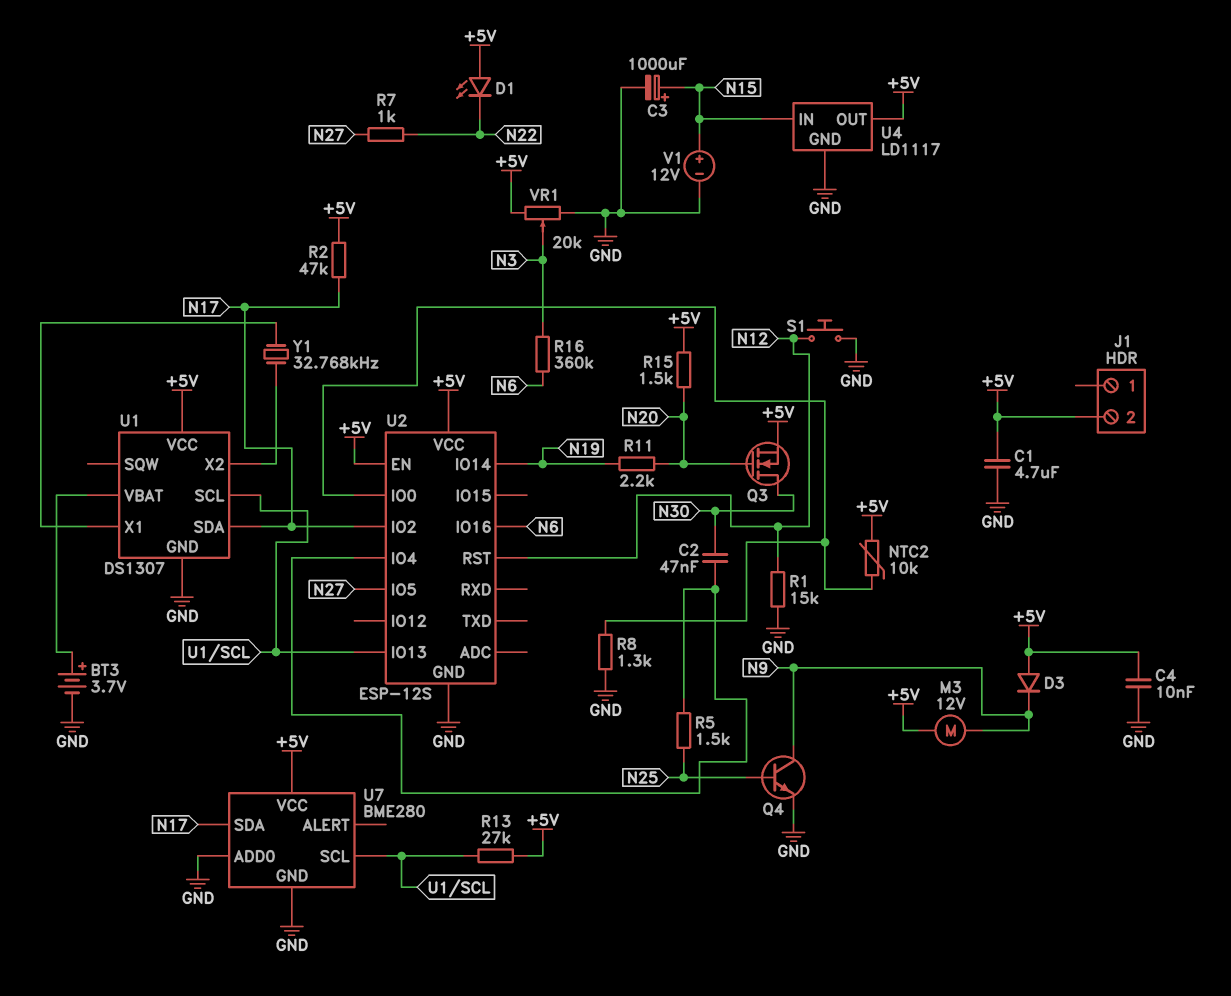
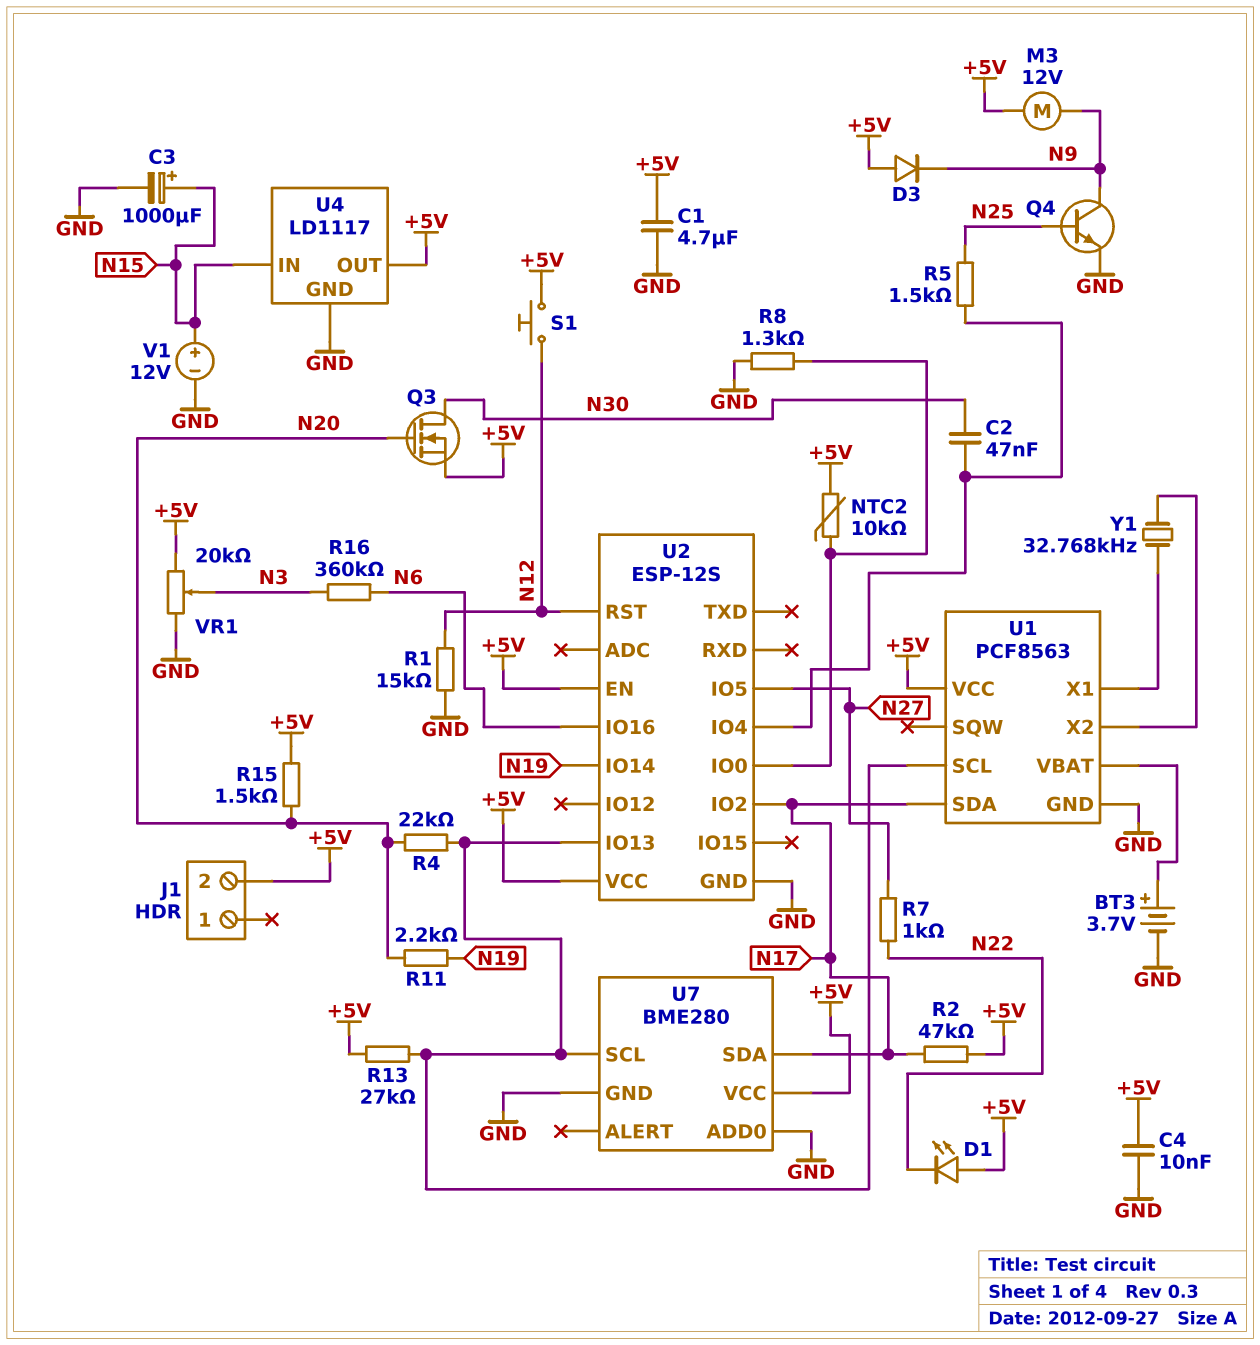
R4: none -> 22k (N20, U1/SCL)
S1: button (GND, N12) -> button (+5V, N12)
U1: DS1307 -> PCF8563

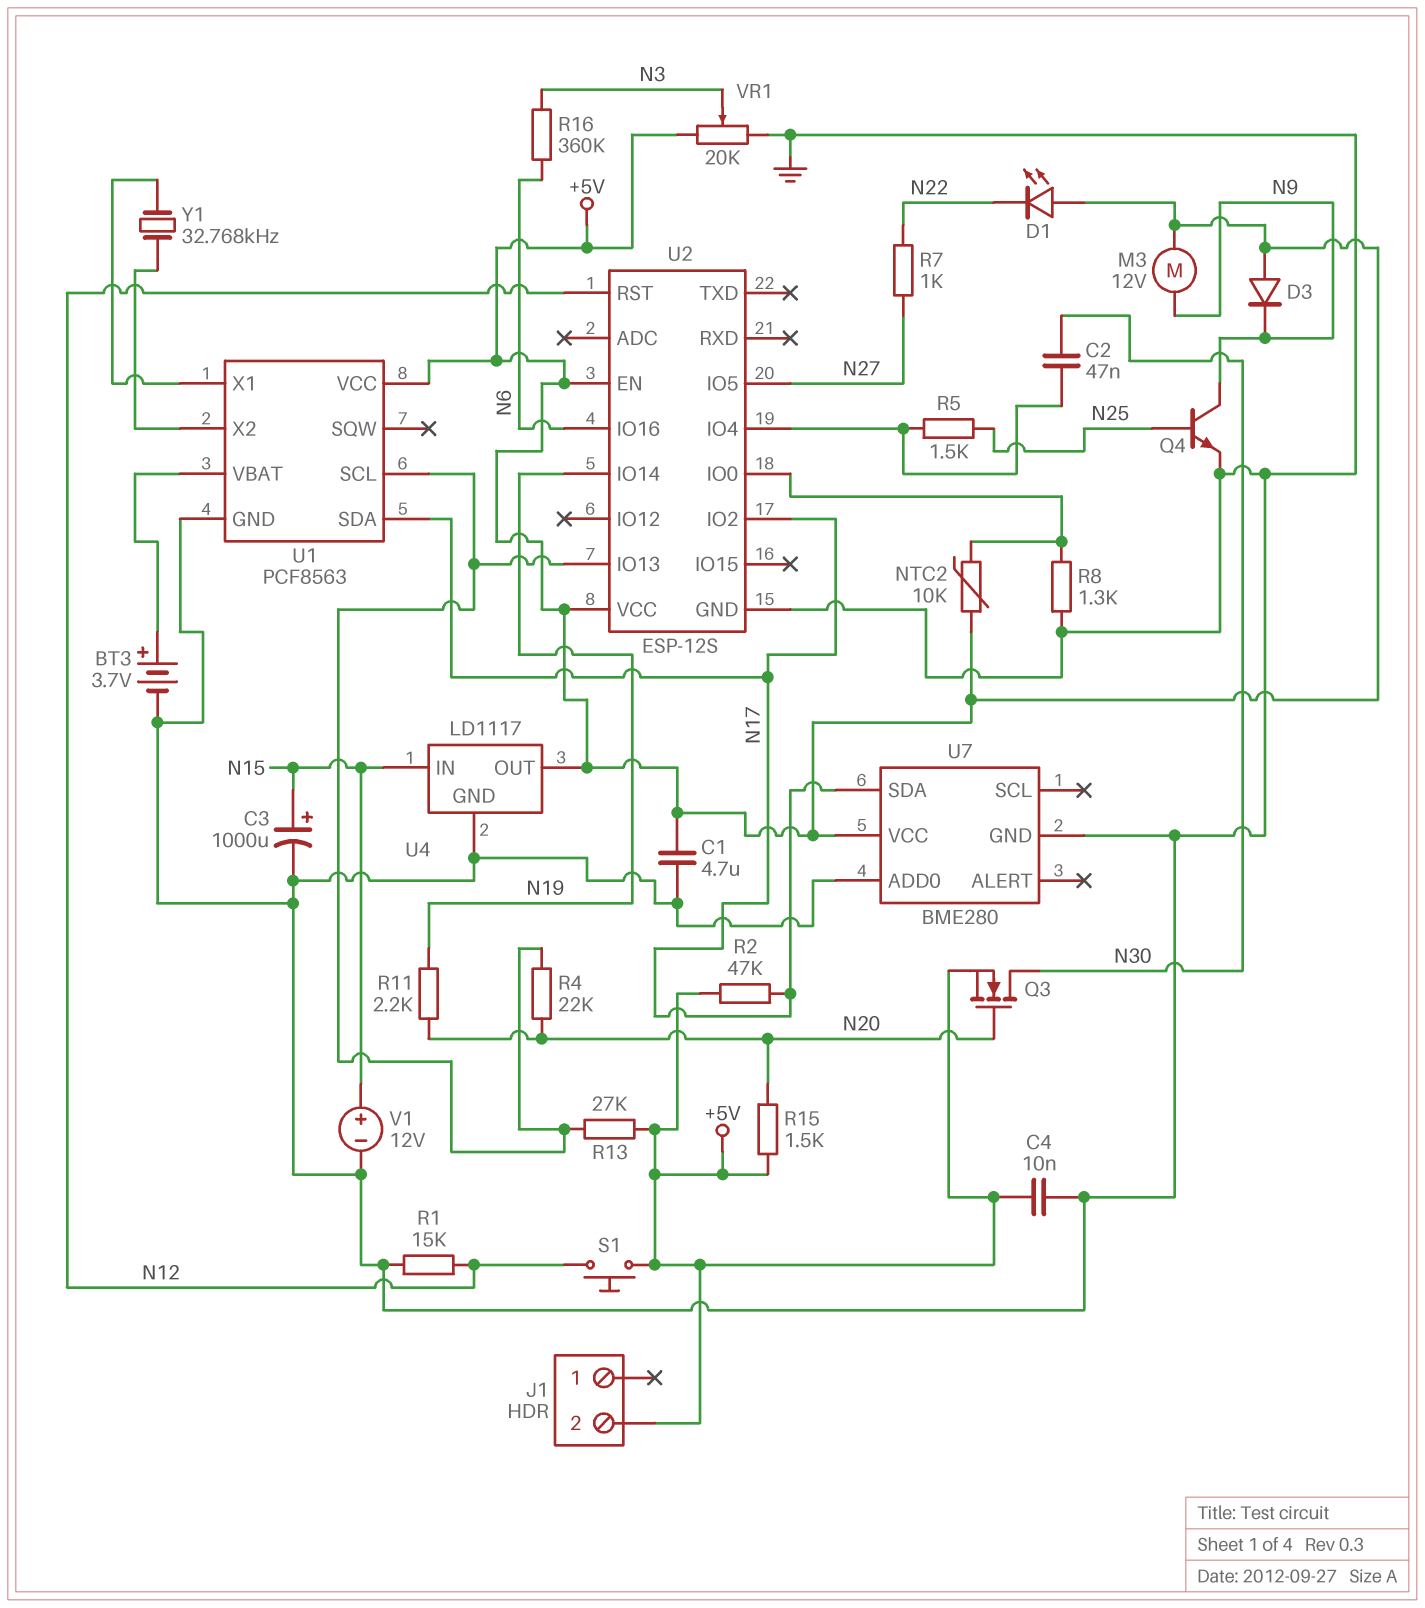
U7 pin SCL: U1/SCL -> none

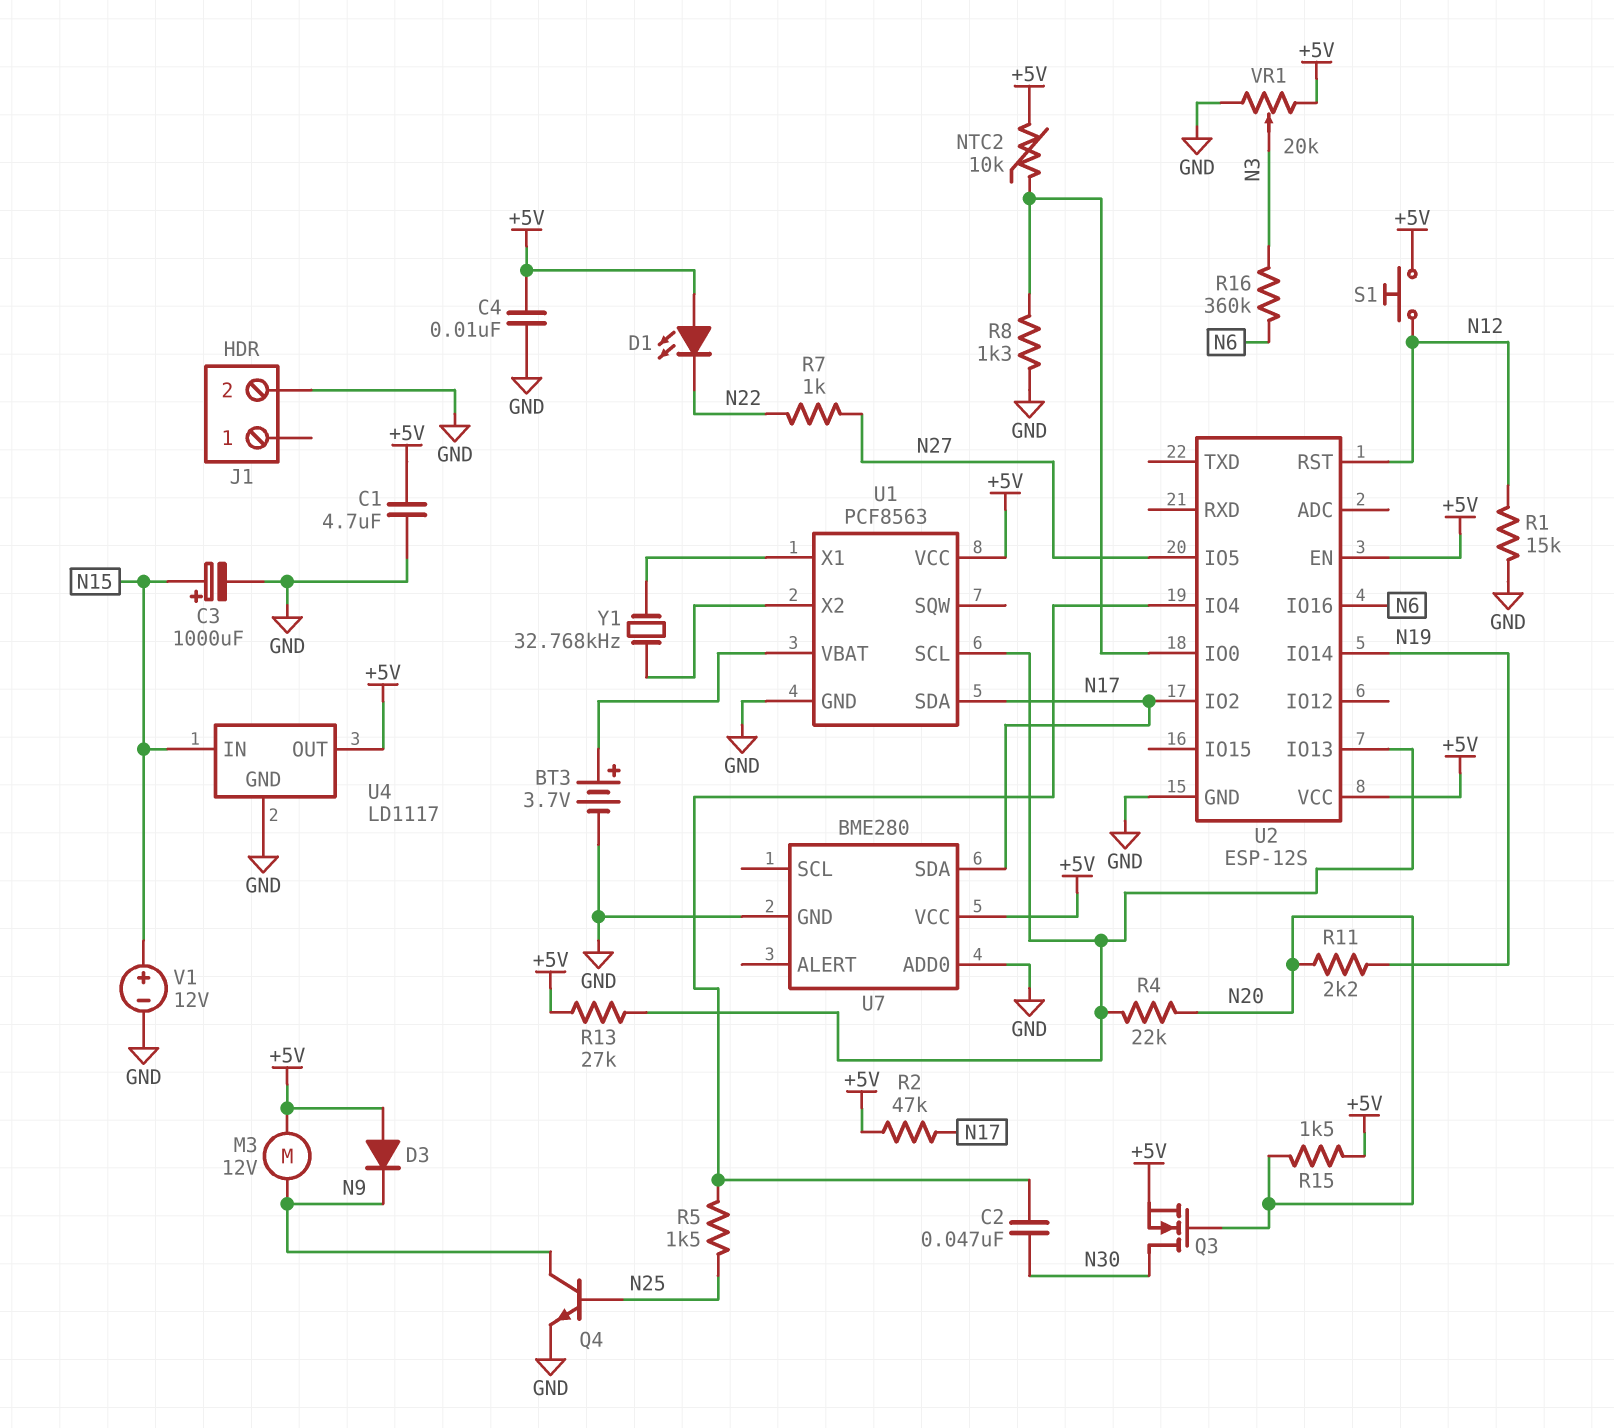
J1 pin 2: +5V -> GND

